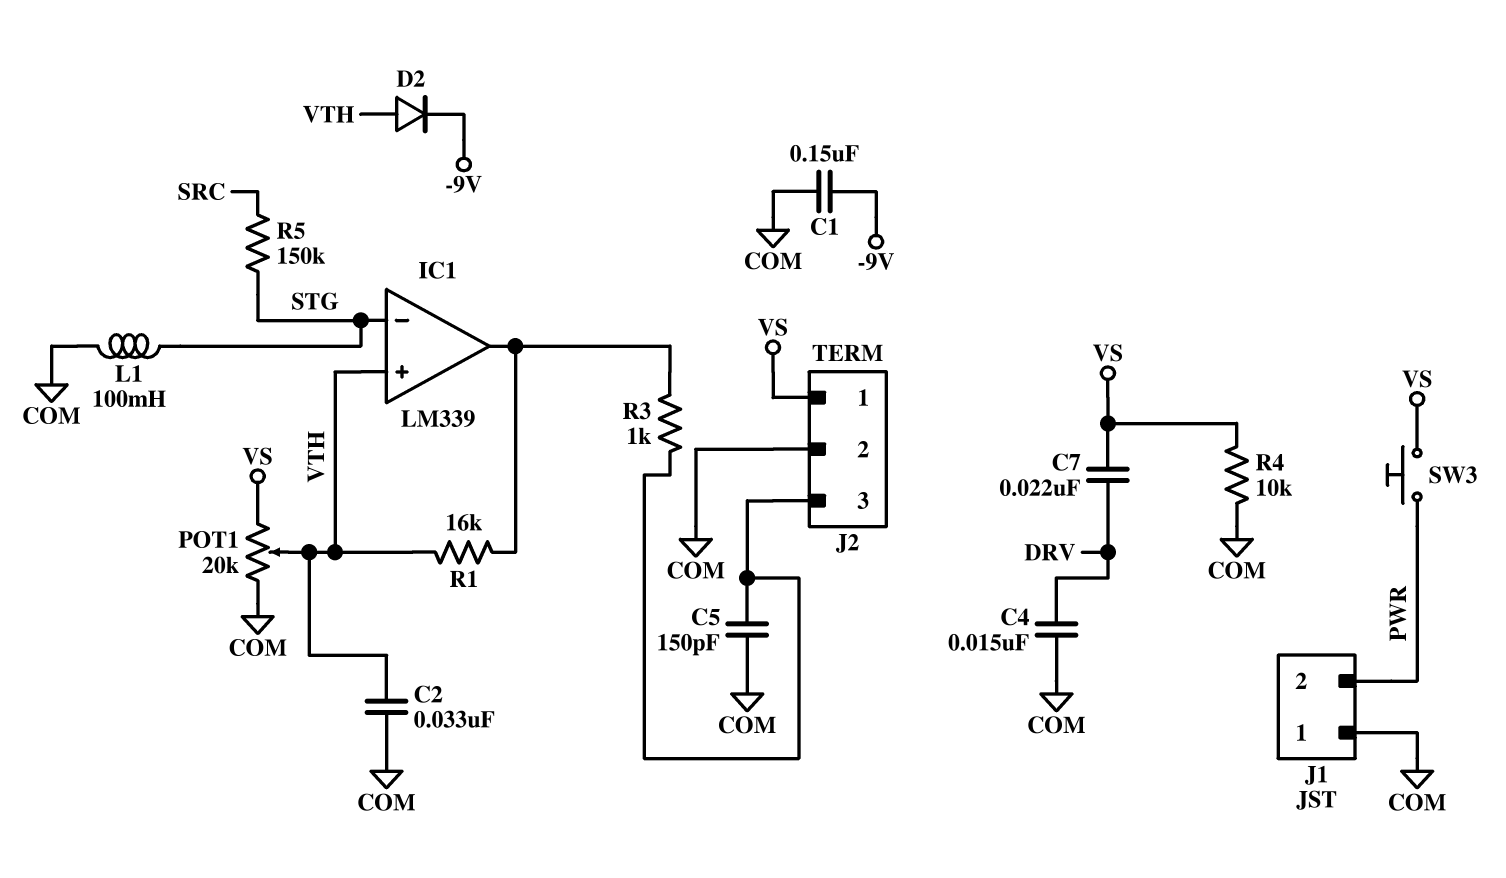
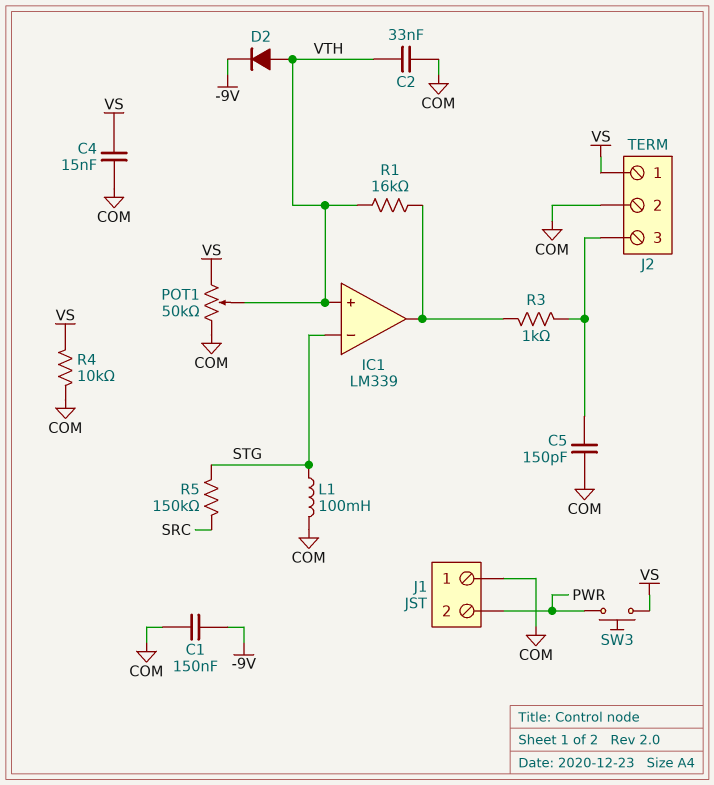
C4: 15nF (COM, DRV) -> 15nF (COM, VS)
C7: 22nF (DRV, VS) -> none
POT1: 20k (COM, VS, wiper VTH) -> 50k (COM, VS, wiper VTH)

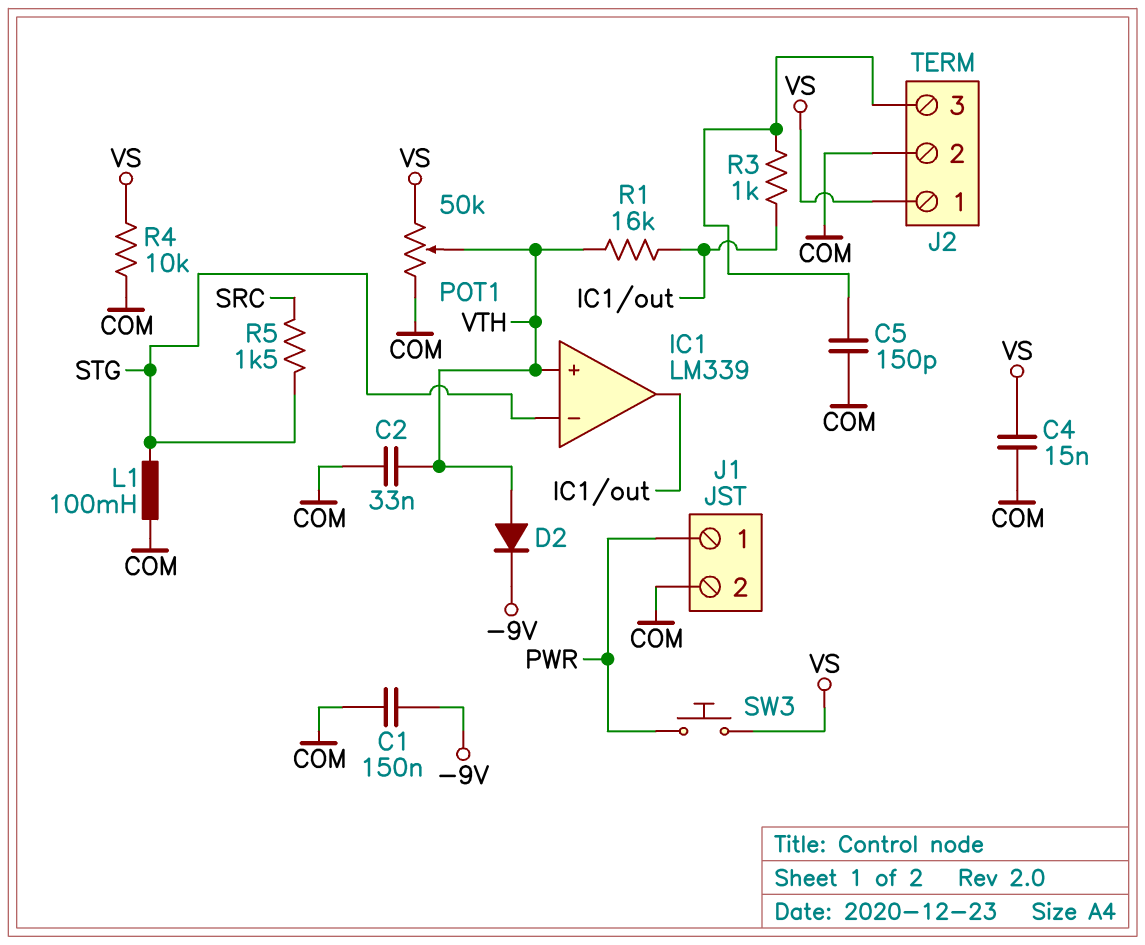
J1 pin 1: COM -> PWR
J1 pin 2: PWR -> COM
R5: 150k (SRC, STG) -> 1.5k (SRC, STG)

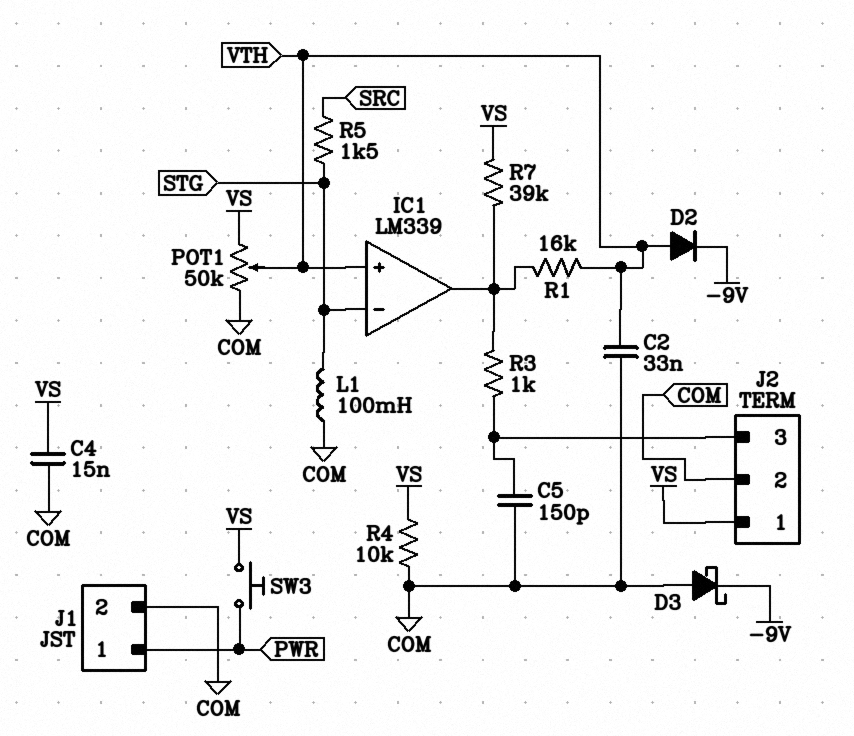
C1: 150nF (-9V, COM) -> none
D3: none -> schottky (A COM, K -9V)
R7: none -> 39k (IC1/out, VS)

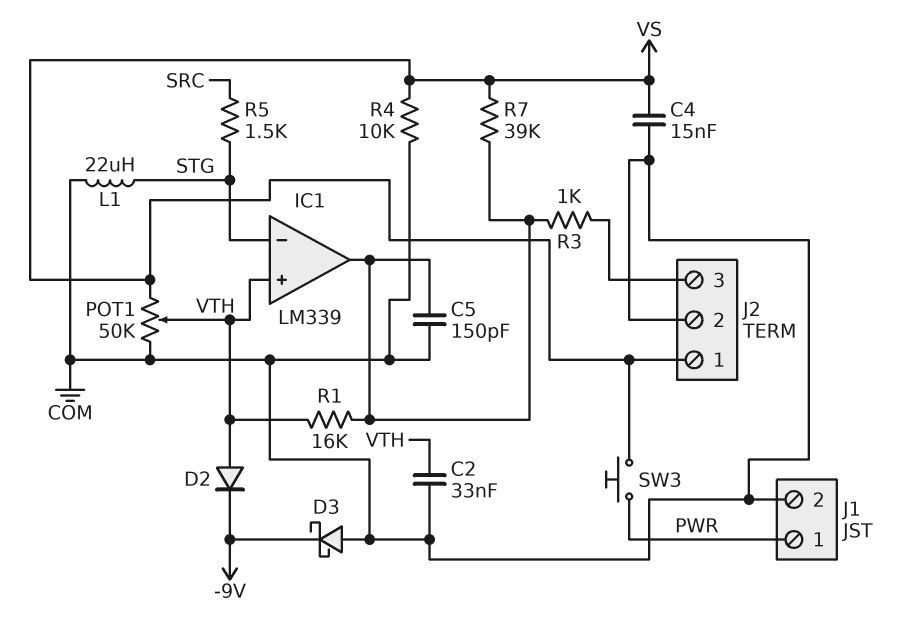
C5: 150pF (COM, J2/3) -> 150pF (COM, IC1/out)
L1: 100mH (COM, STG) -> 22uH (COM, STG)

